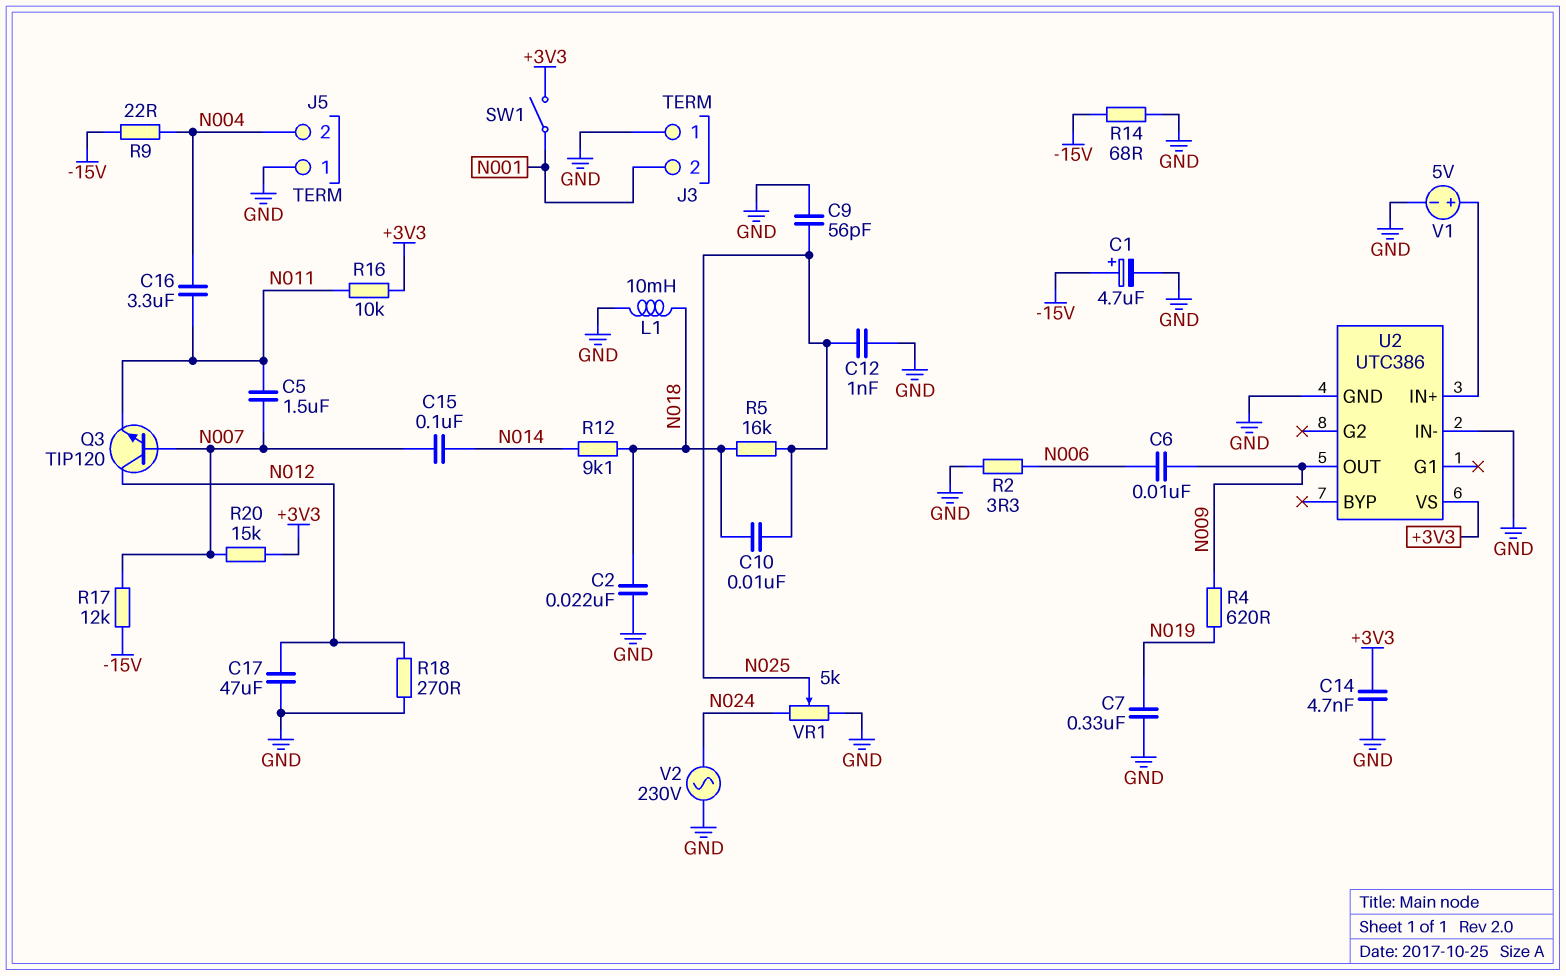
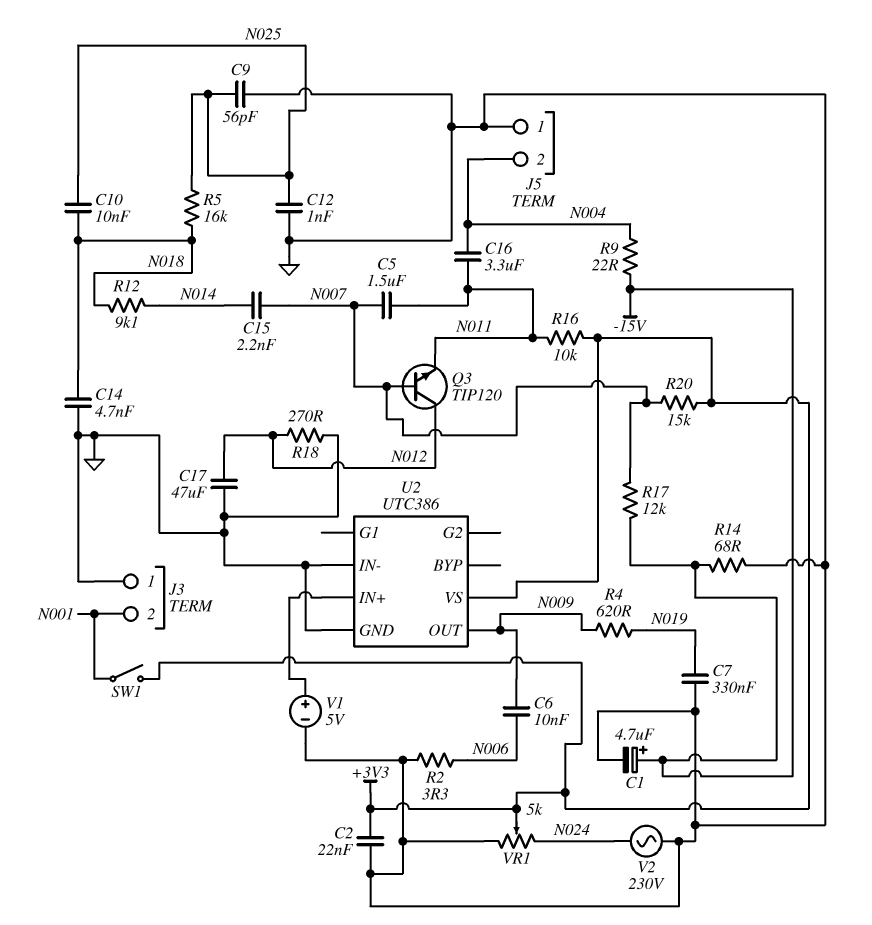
C2: 22nF (GND, N018) -> 22nF (+3V3, GND)
C14: 4.7nF (+3V3, GND) -> 4.7nF (GND, N018)
C15: 100nF (N007, N014) -> 2.2nF (N007, N014)
L1: 10mH (GND, N018) -> none
VR1: 5k (GND, N024, wiper N025) -> 5k (GND, N024, wiper +3V3)

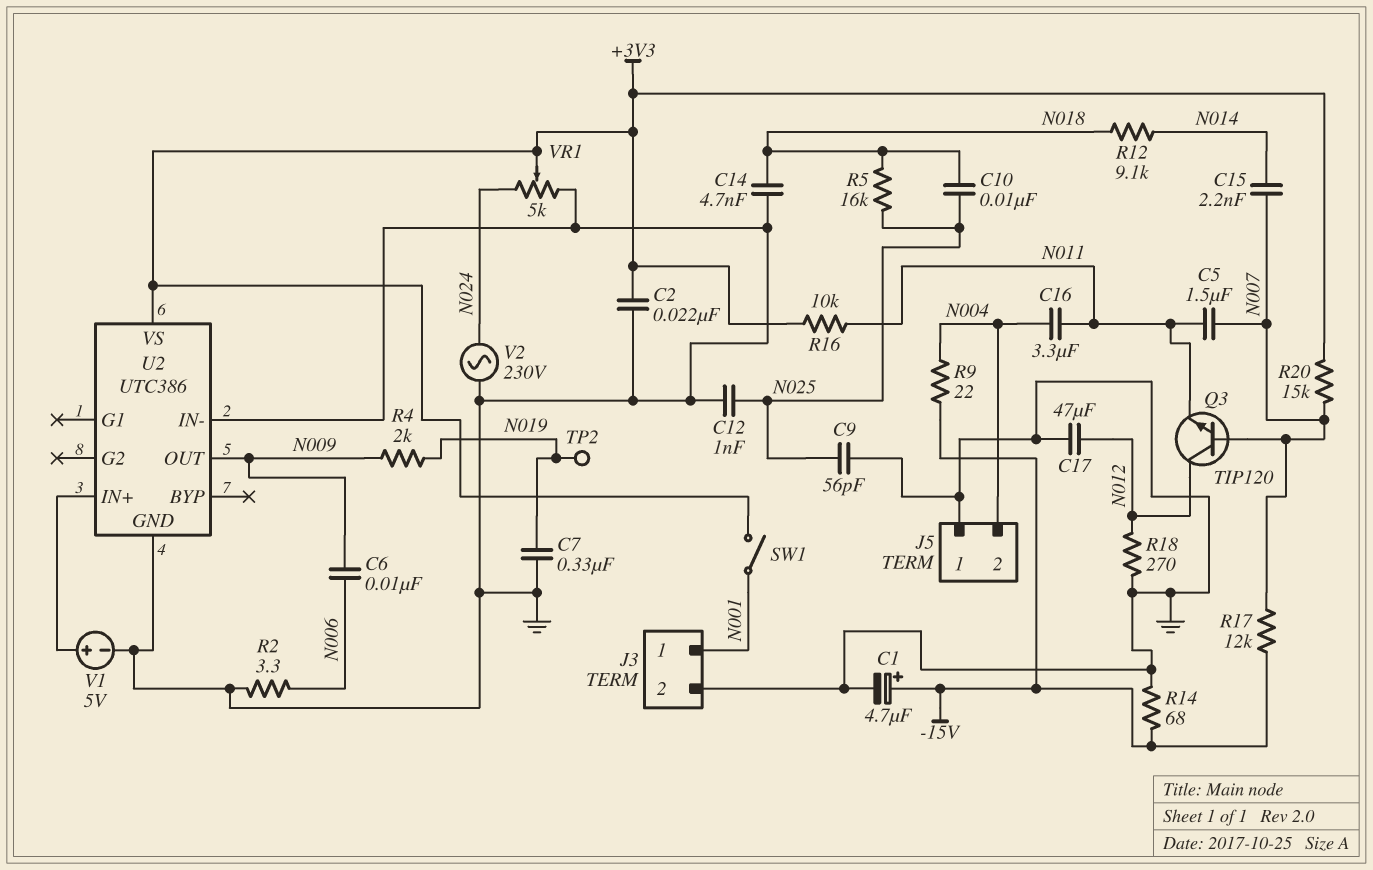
J3 pin 1: GND -> N001
J3 pin 2: N001 -> GND
R4: 620 (N009, N019) -> 2k (N009, N019)
TP2: none -> test point (N019)

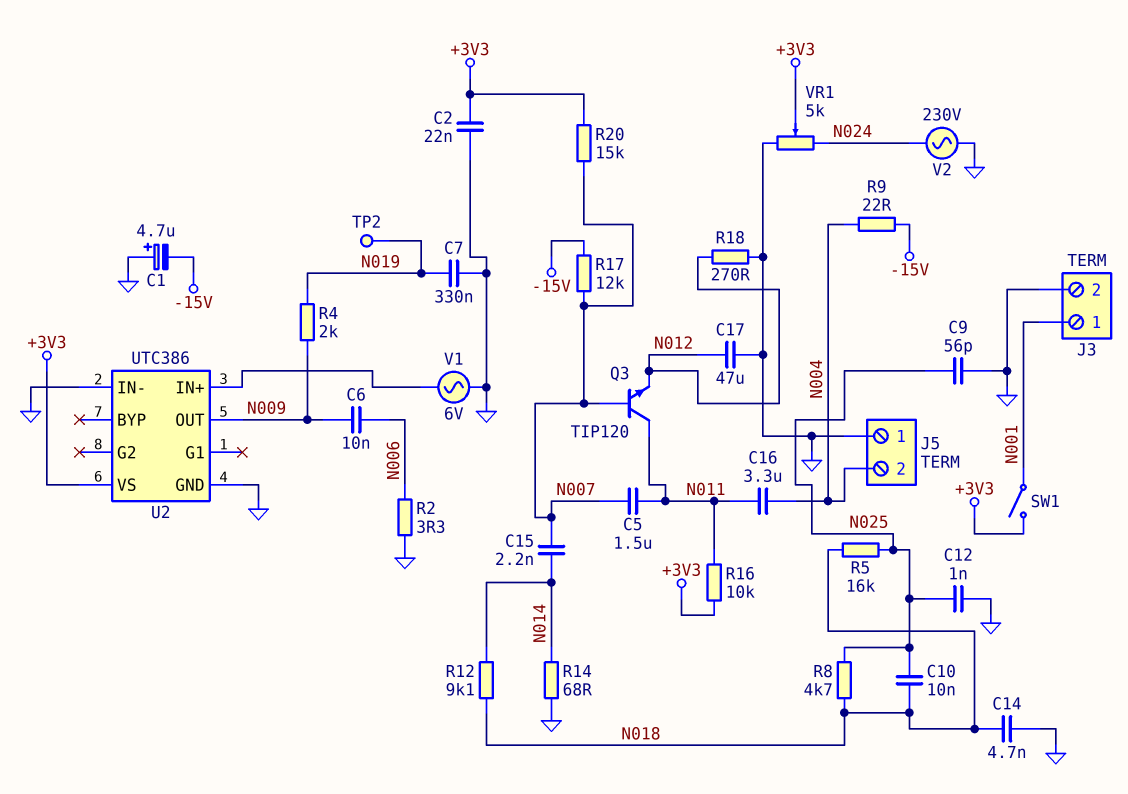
C1: 4.7uF (plus -15V, minus GND) -> 4.7uF (plus GND, minus -15V)
Q3: NPN TIP120 (B N007, C N012, E N011) -> NPN TIP120 (B N007, C N011, E N012)
R8: none -> 4.7k (N018, N025)
R14: 68 (-15V, GND) -> 68 (GND, N014)
V1: 5V (plus U2/IN+, minus GND) -> AC 6V (GND, U2/IN+)

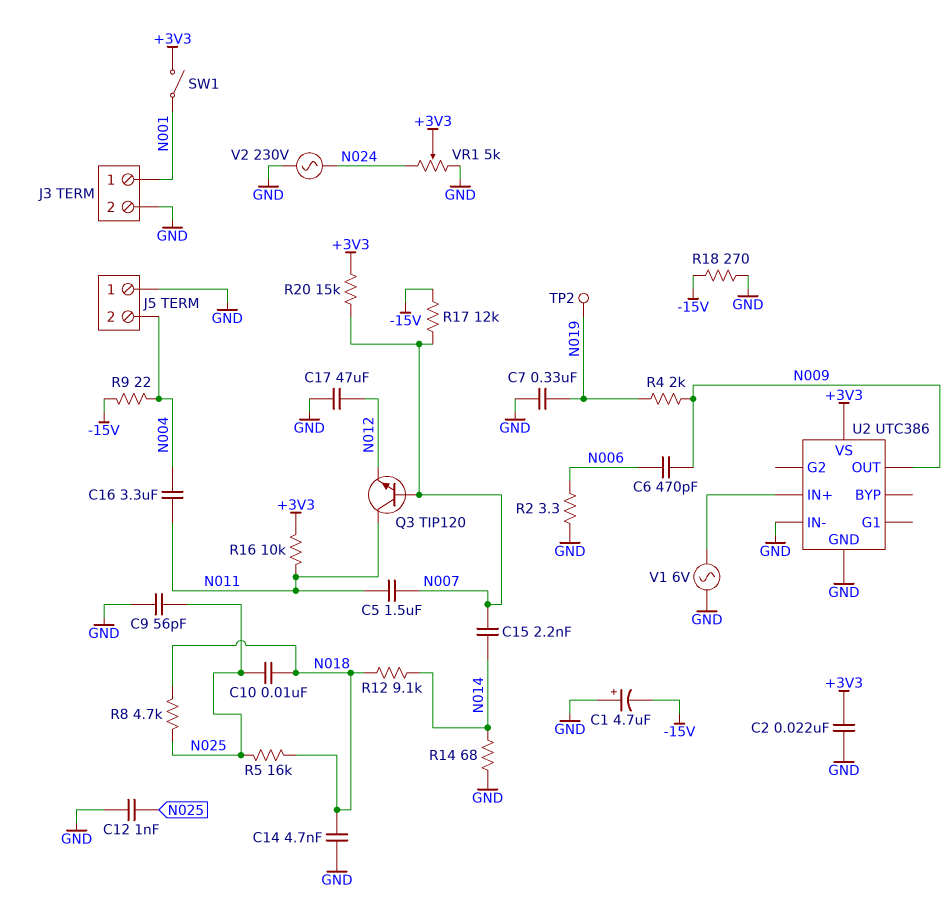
C6: 10nF (N006, N009) -> 470pF (N006, N009)
R18: 270 (GND, N012) -> 270 (-15V, GND)

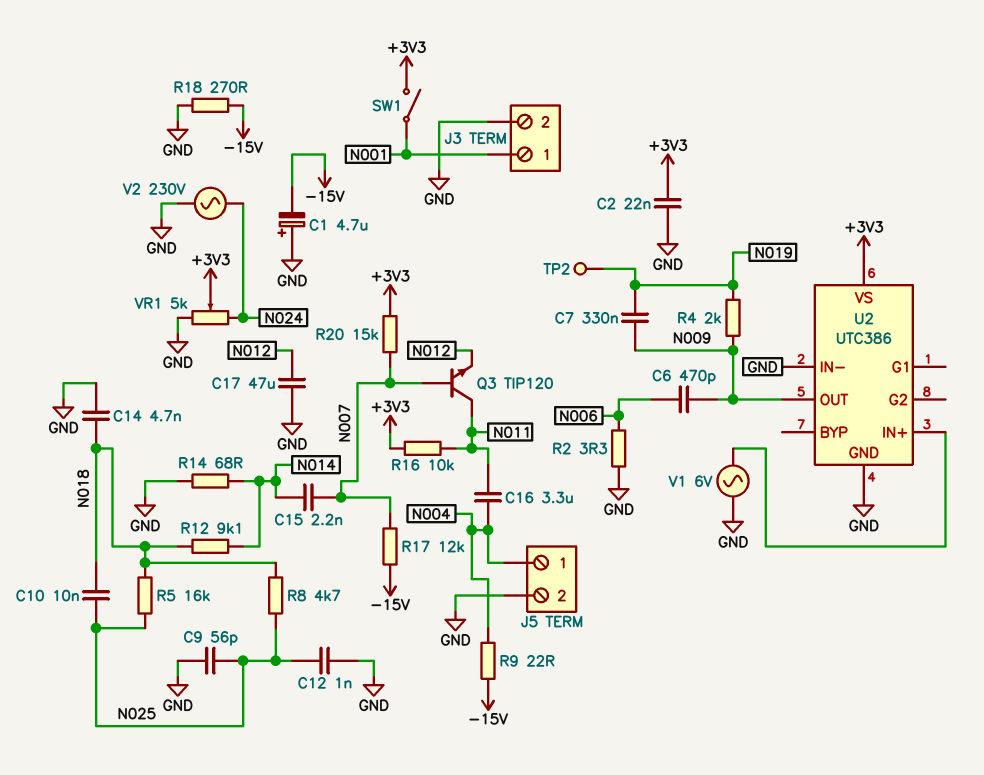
C5: 1.5uF (N007, N011) -> none
C7: 330nF (GND, N019) -> 330nF (N009, N019)
J5 pin 1: GND -> N004
J5 pin 2: N004 -> GND

